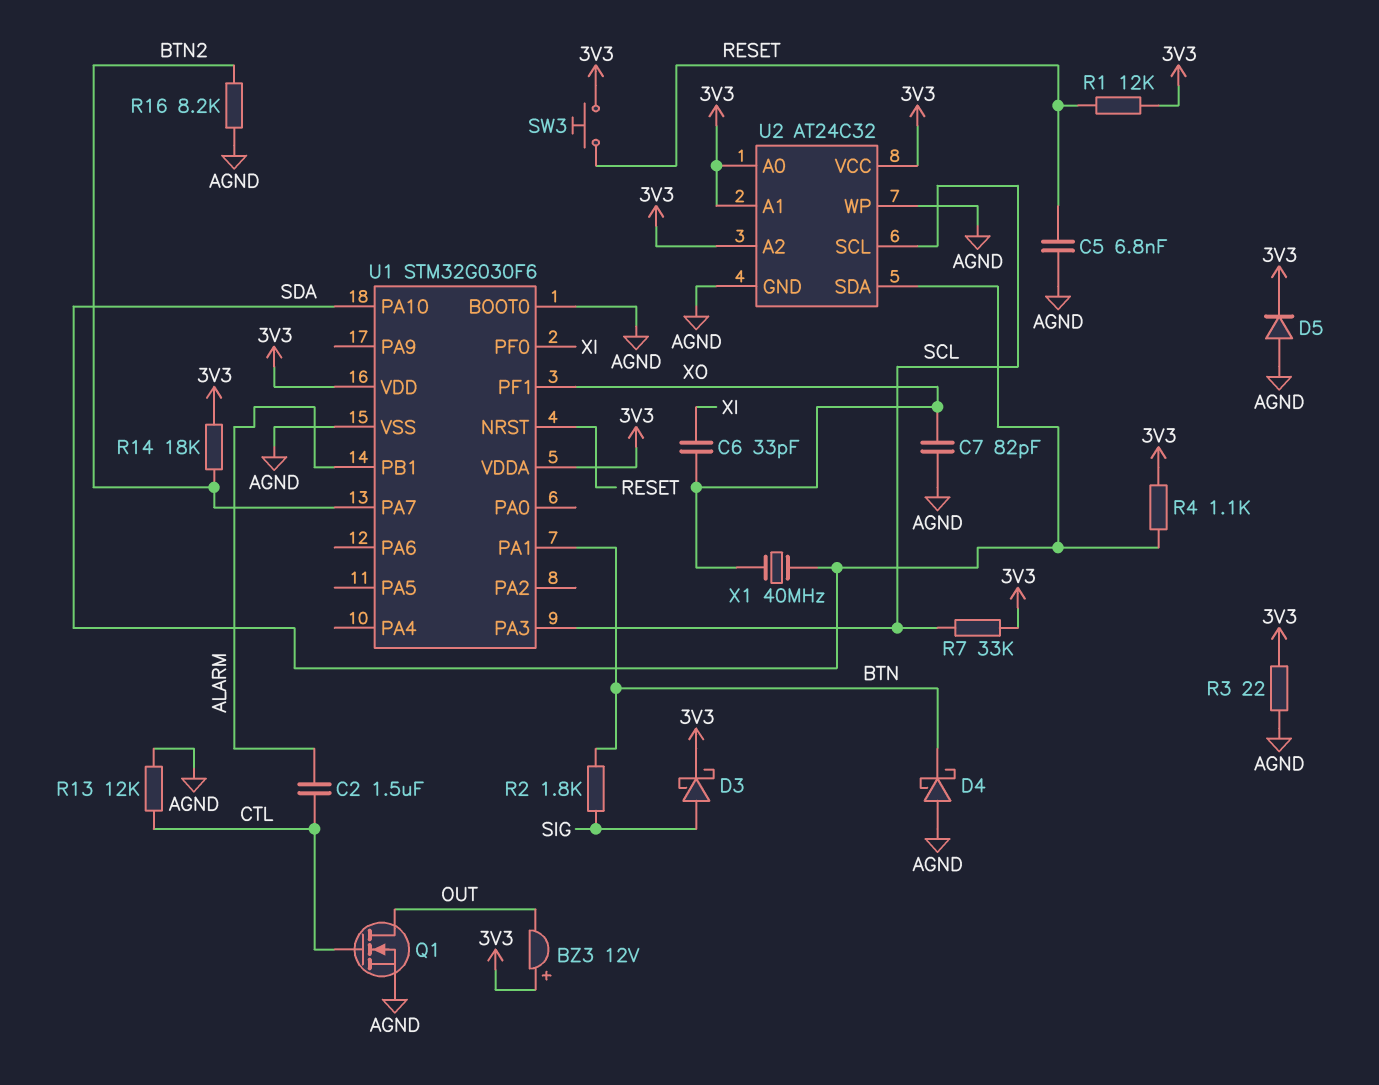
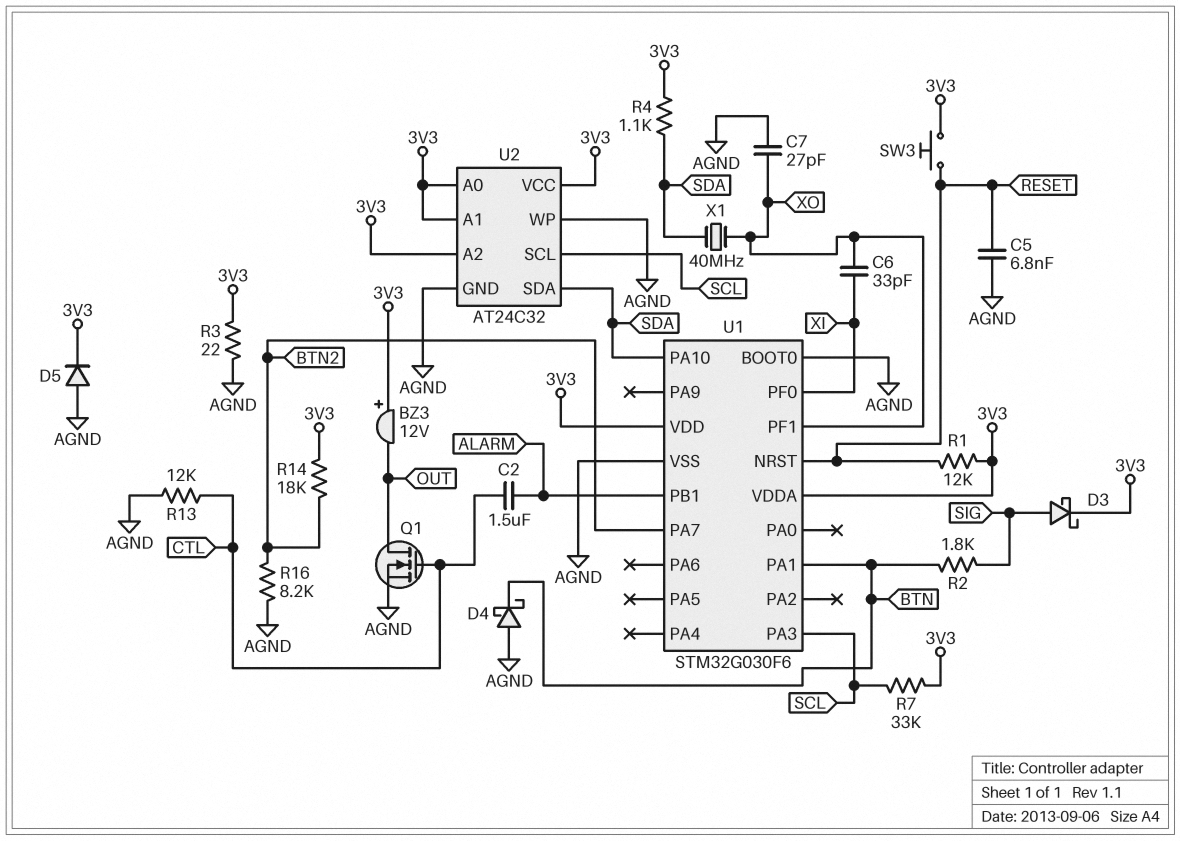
C7: 82pF (AGND, XO) -> 27pF (AGND, XO)

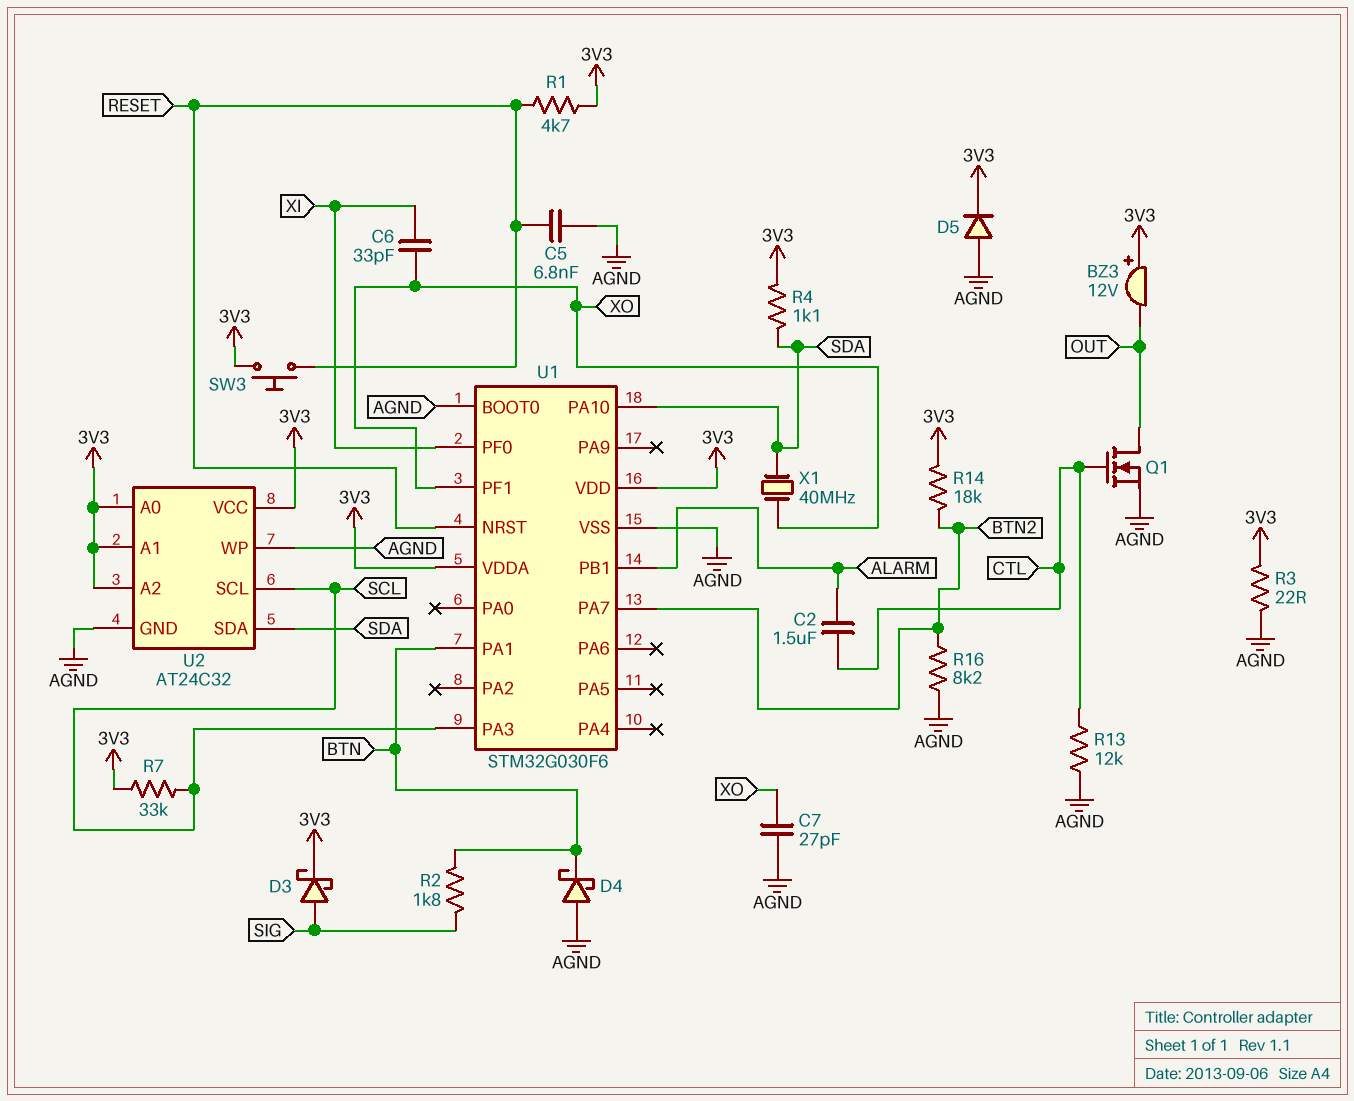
R1: 12k (3V3, RESET) -> 4.7k (3V3, RESET)

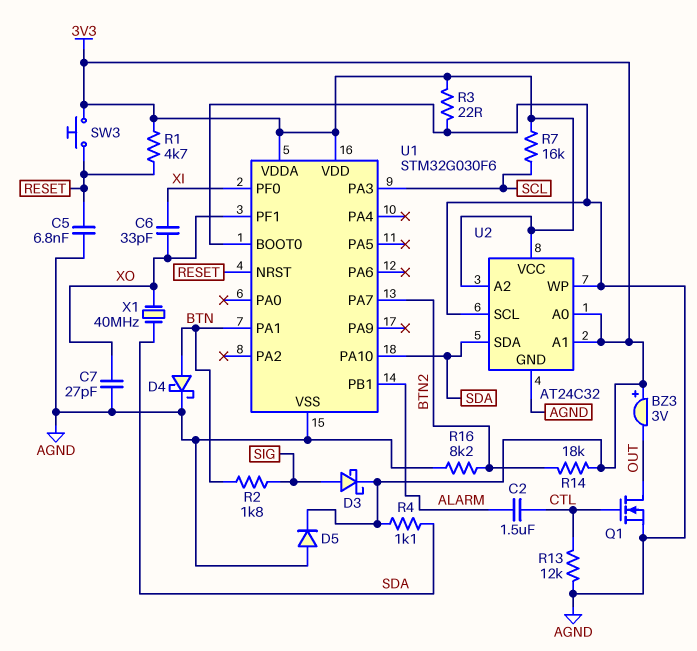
BZ3: buzzer 12V (plus 3V3, minus OUT) -> buzzer 3V (plus 3V3, minus OUT)
D4: schottky (A AGND, K BTN) -> schottky (A BTN, K AGND)
R7: 33k (3V3, SCL) -> 16k (3V3, SCL)
U2 pin SCL: SCL -> AGND

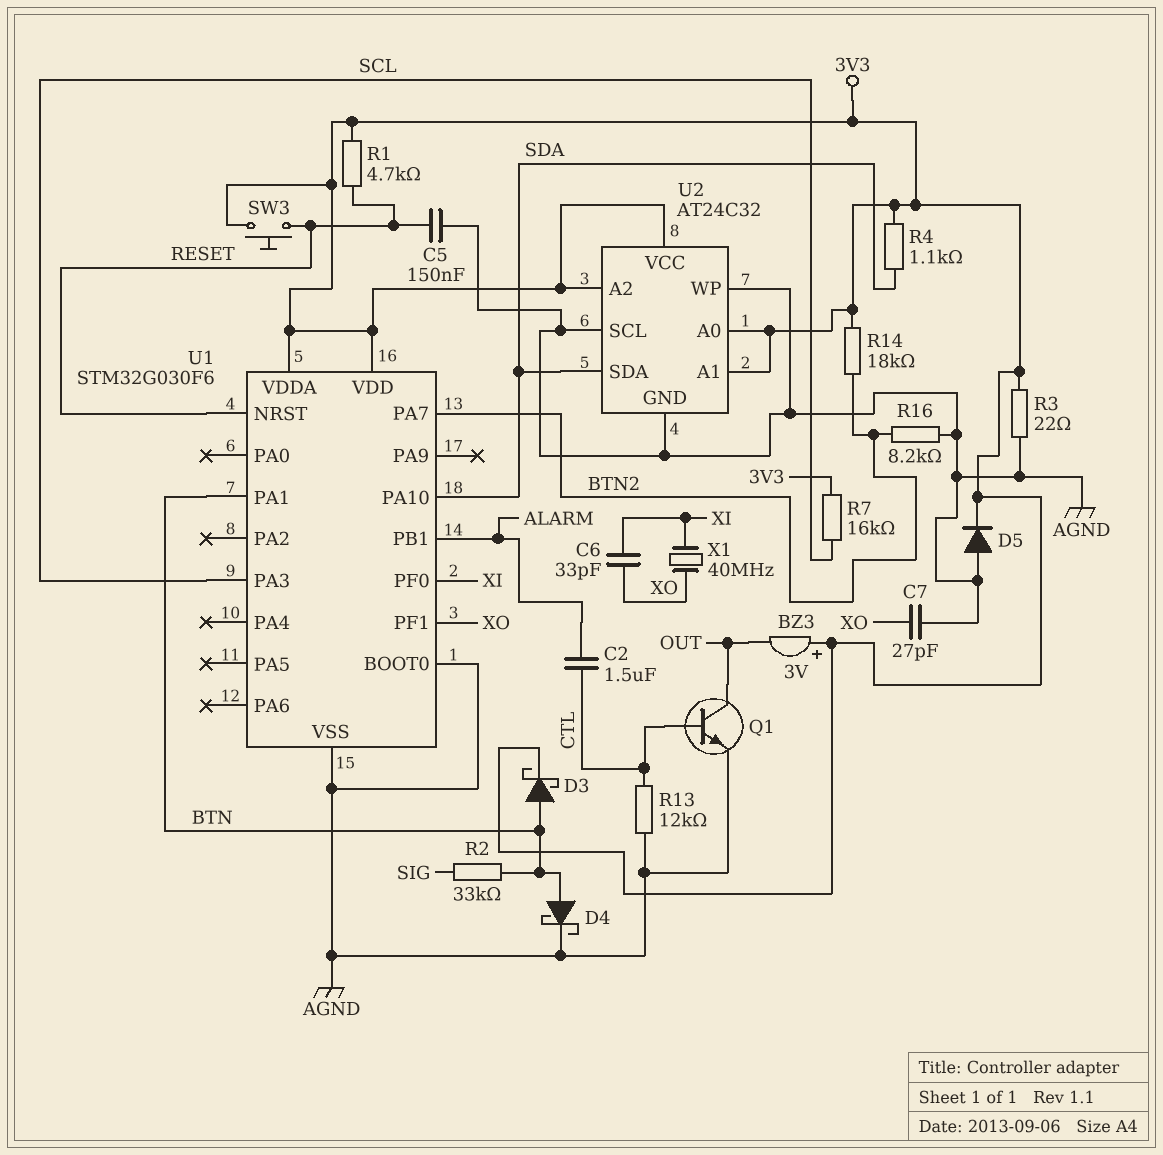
C5: 6.8nF (AGND, RESET) -> 150nF (AGND, RESET)
D3: schottky (A SIG, K 3V3) -> schottky (A BTN, K 3V3)
Q1: NMOS (G CTL, D OUT, S AGND) -> NPN (B CTL, C OUT, E AGND)
R2: 1.8k (BTN, SIG) -> 33k (BTN, SIG)
X1: 40MHz (SDA, XO) -> 40MHz (XI, XO)

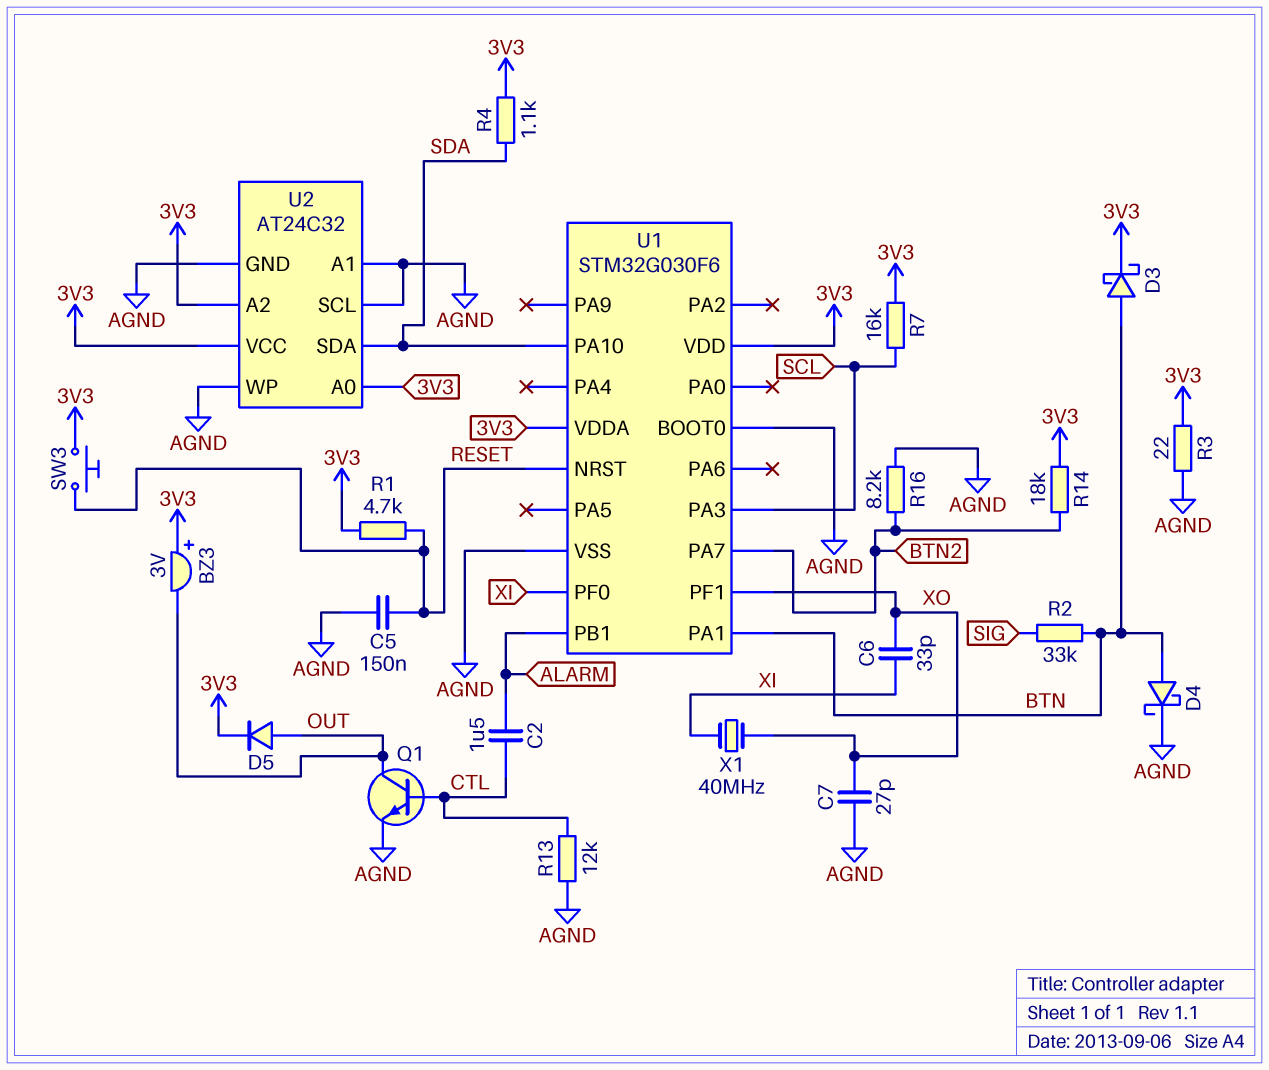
D5: diode (A AGND, K 3V3) -> diode (A OUT, K 3V3)
U2 pin A1: 3V3 -> AGND

